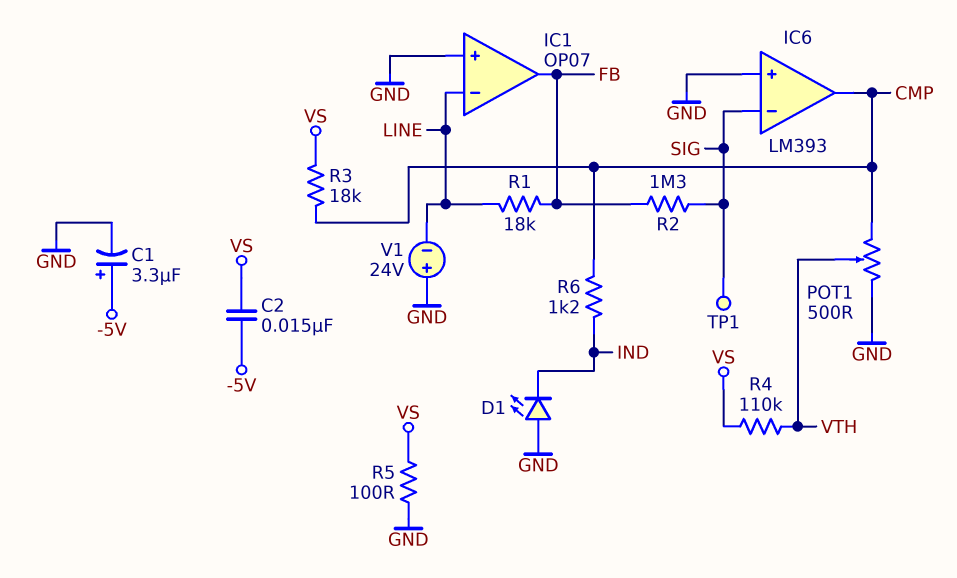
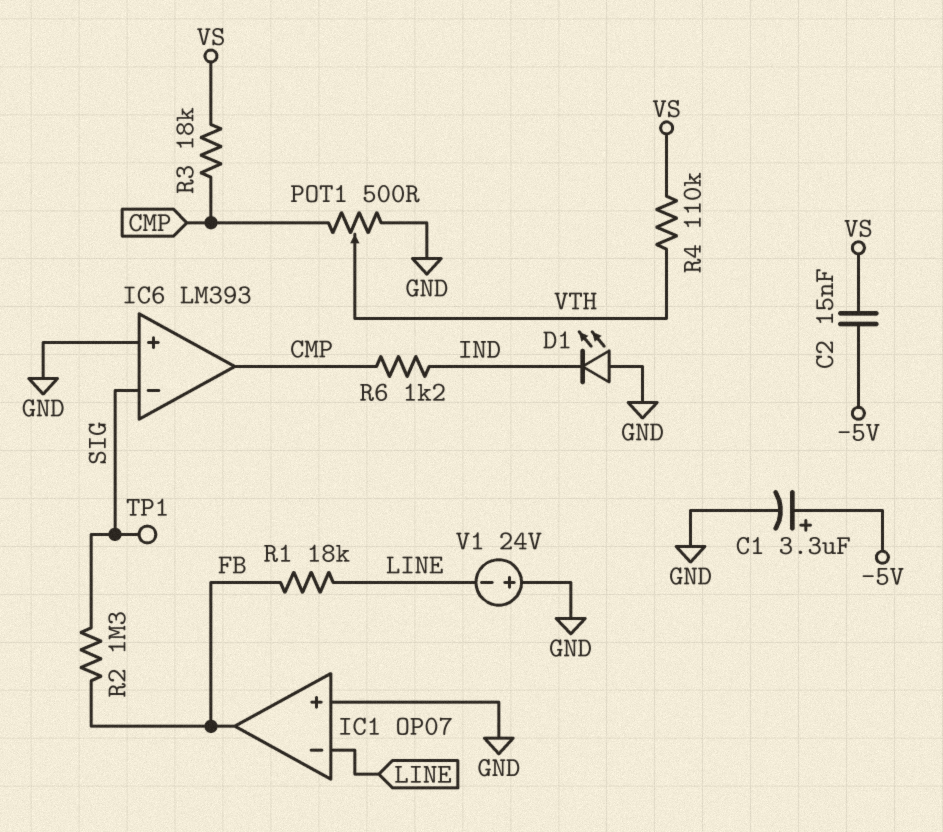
R5: 100 (GND, VS) -> none

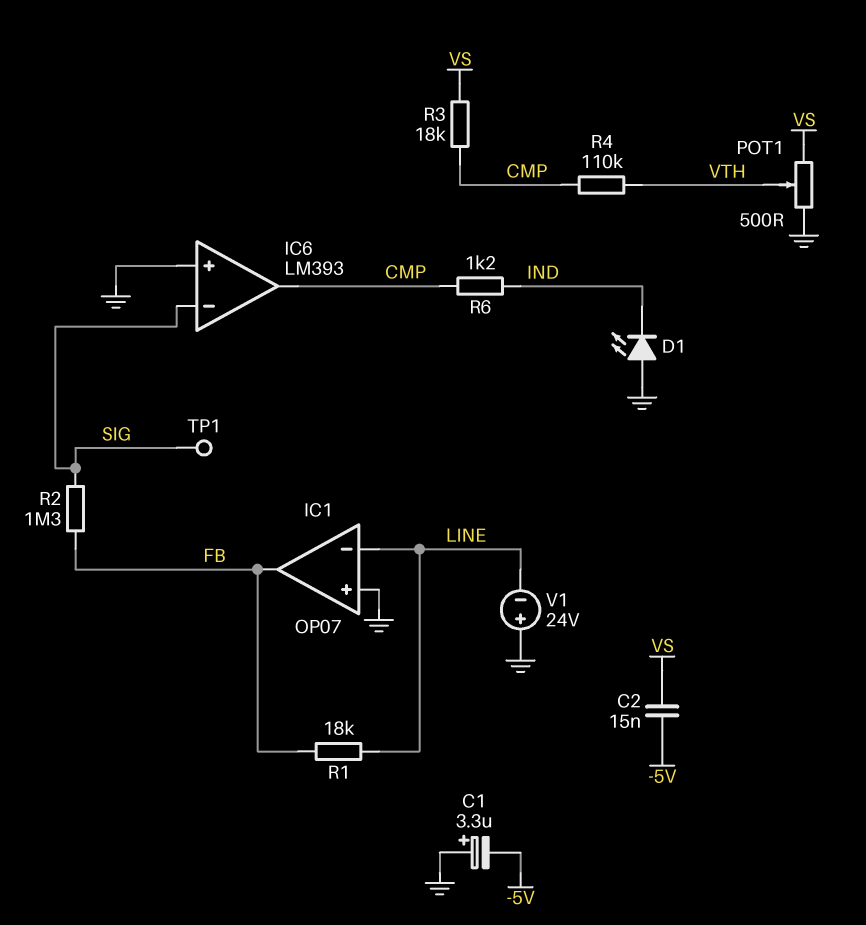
C1: 3.3uF (plus -5V, minus GND) -> 3.3uF (plus GND, minus -5V)
POT1: 500 (CMP, GND, wiper VTH) -> 500 (GND, VS, wiper VTH)
R4: 110k (VS, VTH) -> 110k (CMP, VTH)

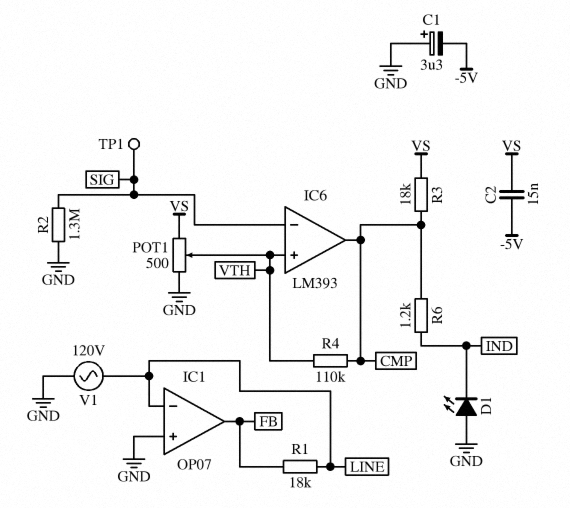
IC6 pin in+: GND -> VTH
R2: 1.3M (FB, SIG) -> 1.3M (GND, SIG)
V1: 24V (plus GND, minus LINE) -> AC 120V (GND, LINE)

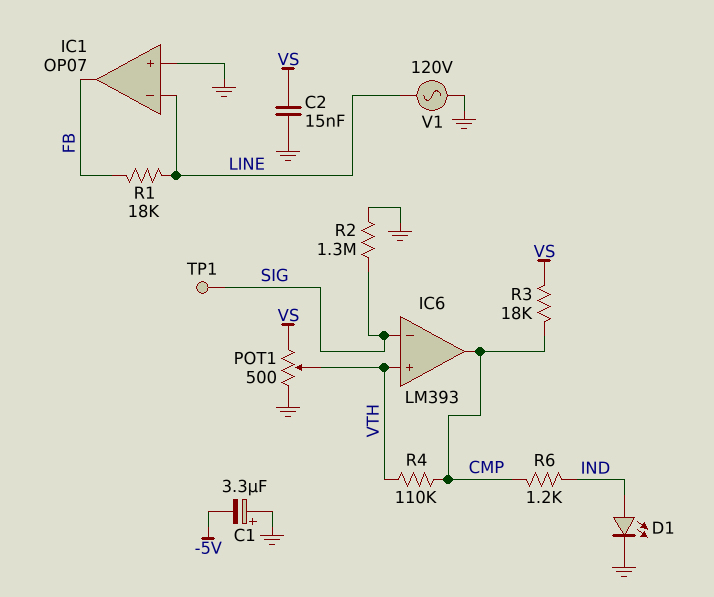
C2: 15nF (-5V, VS) -> 15nF (GND, VS)
D1: LED (A GND, K IND) -> LED (A IND, K GND)

